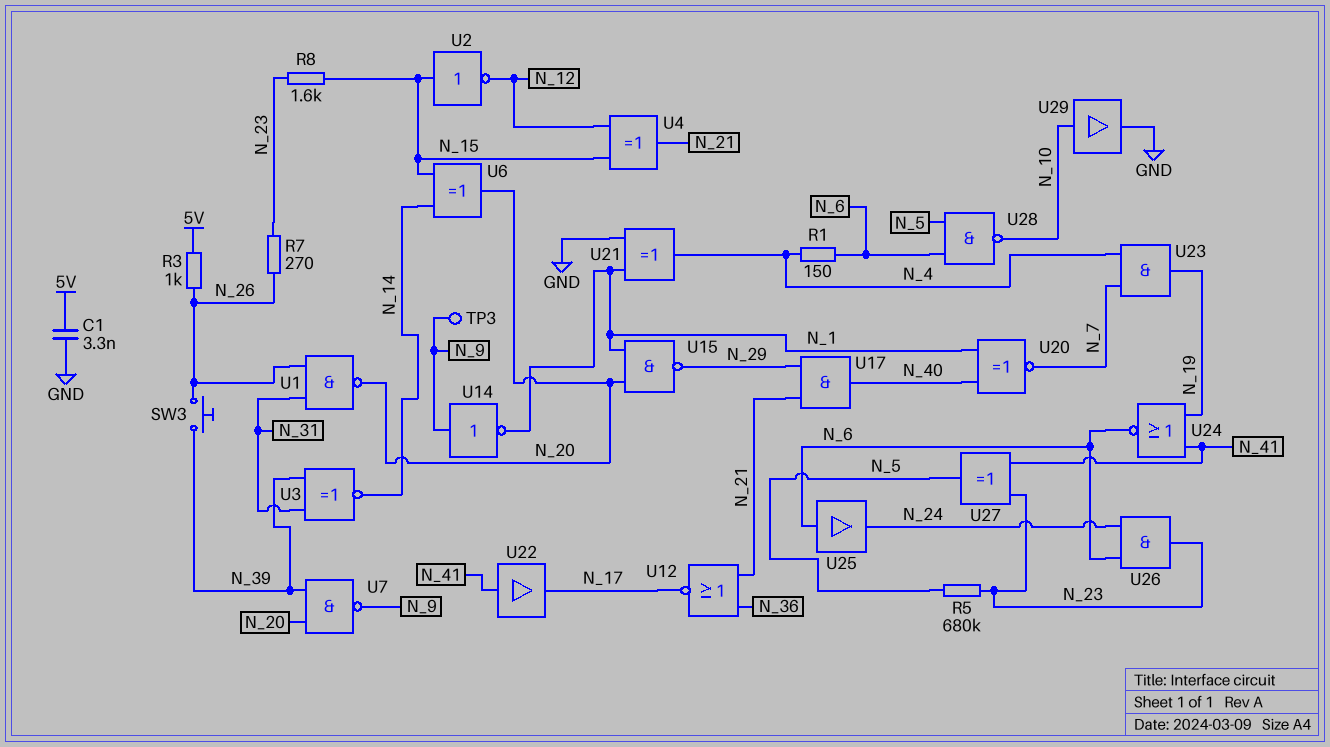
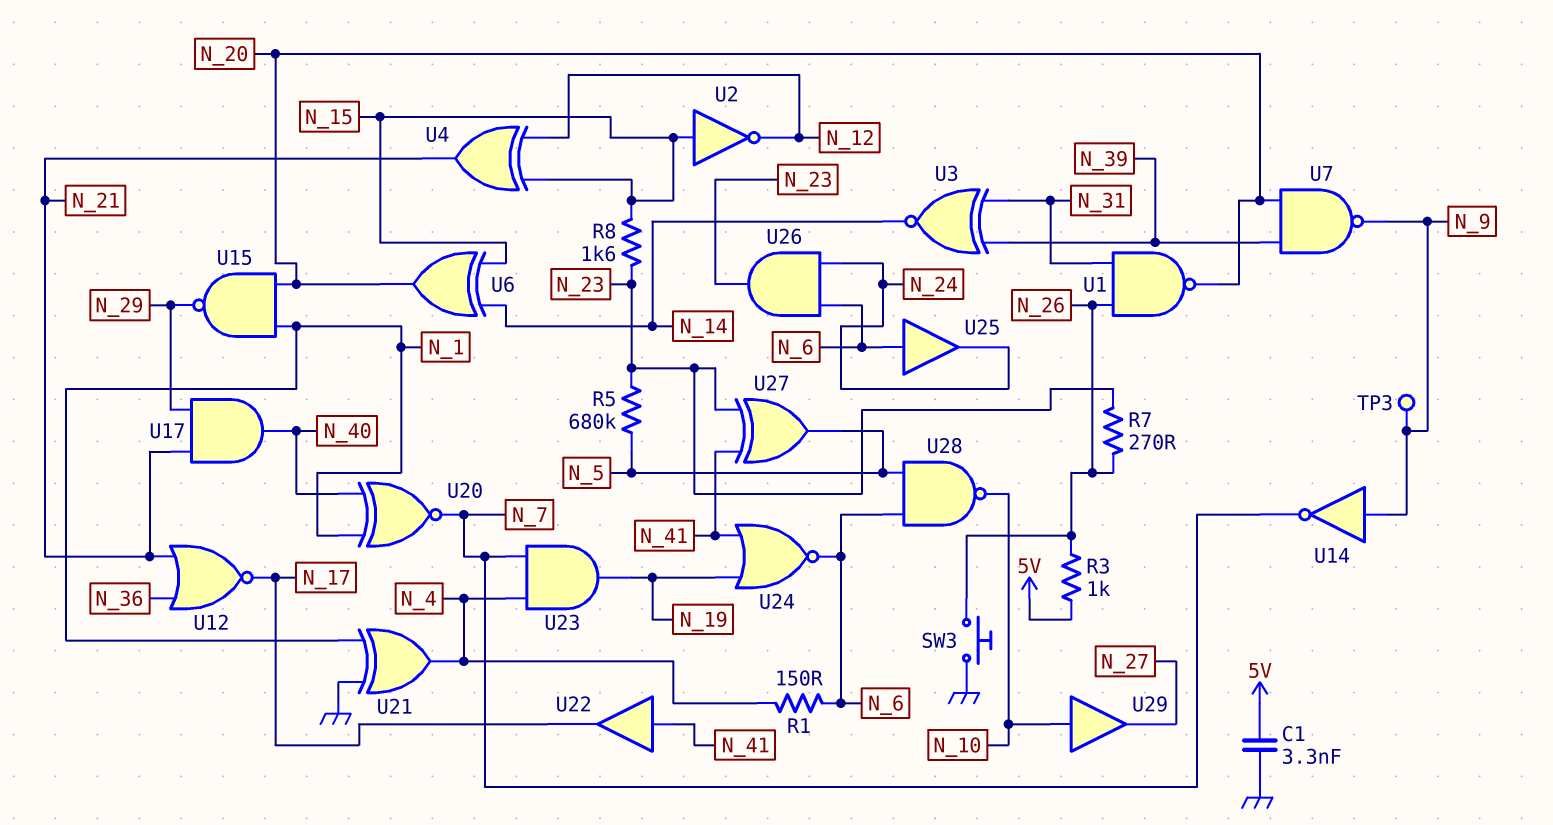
SW3: button (N_26, N_39) -> button (GND, N_26)
U14: NOT (in N_9, out N_1) -> NOT (in N_9, out N_7)
U29: buffer (in N_10, out GND) -> buffer (in N_10, out N_27)

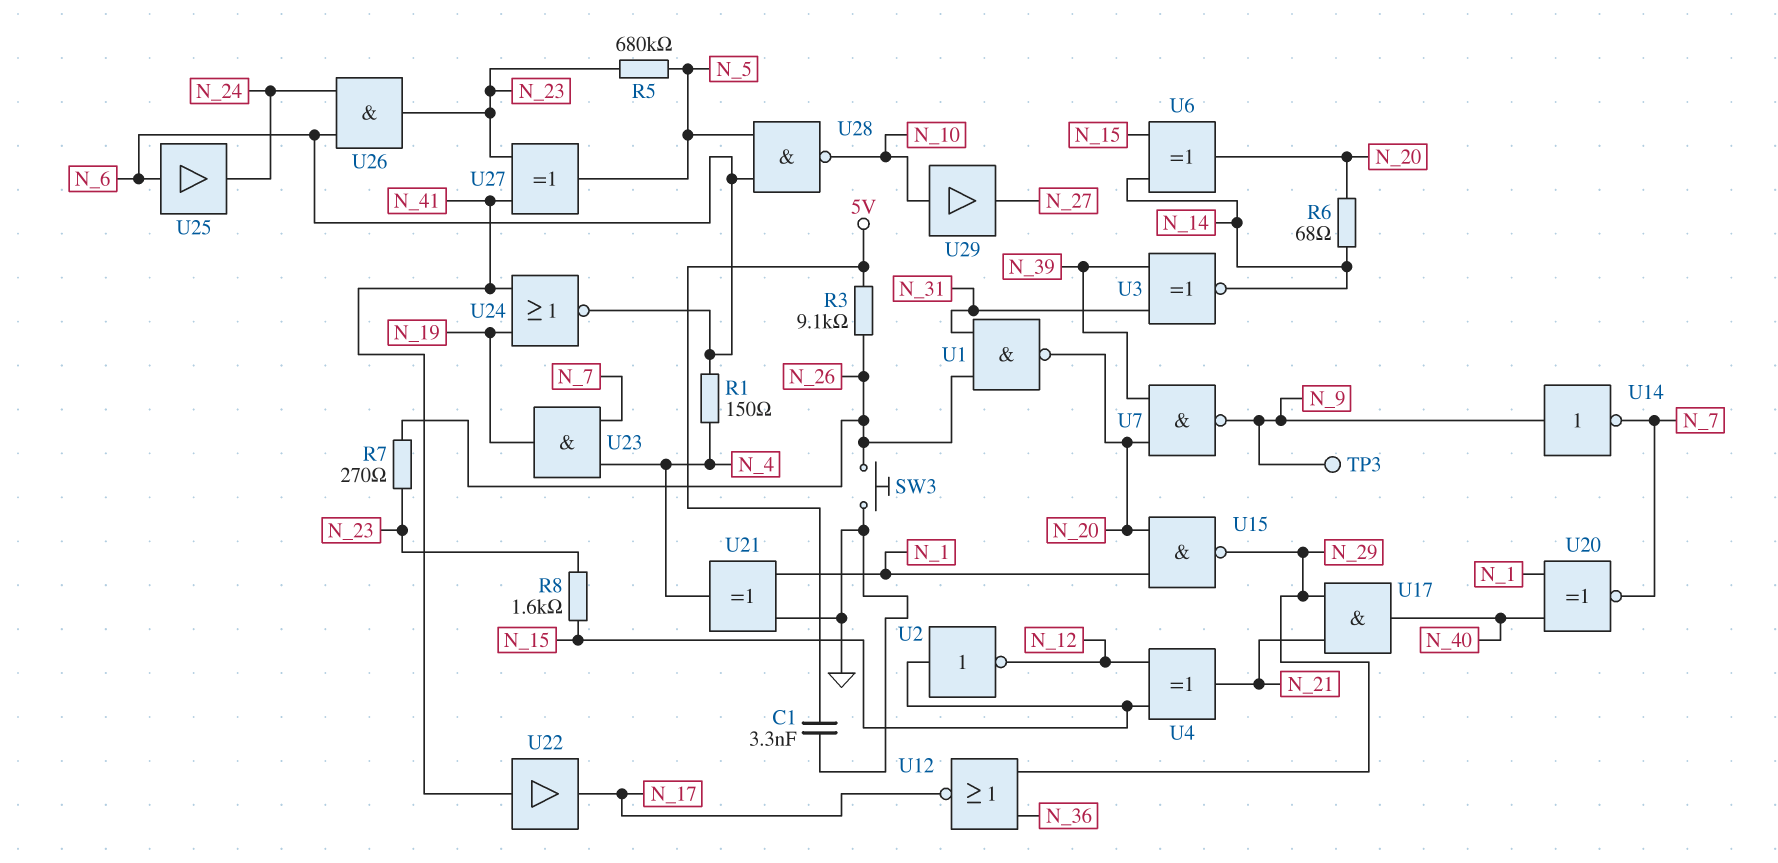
R3: 1k (5V, N_26) -> 9.1k (5V, N_26)
R6: none -> 68 (N_14, N_20)
U12: NOR (in N_21, in N_36, out N_17) -> NOR (in N_29, in N_36, out N_17)

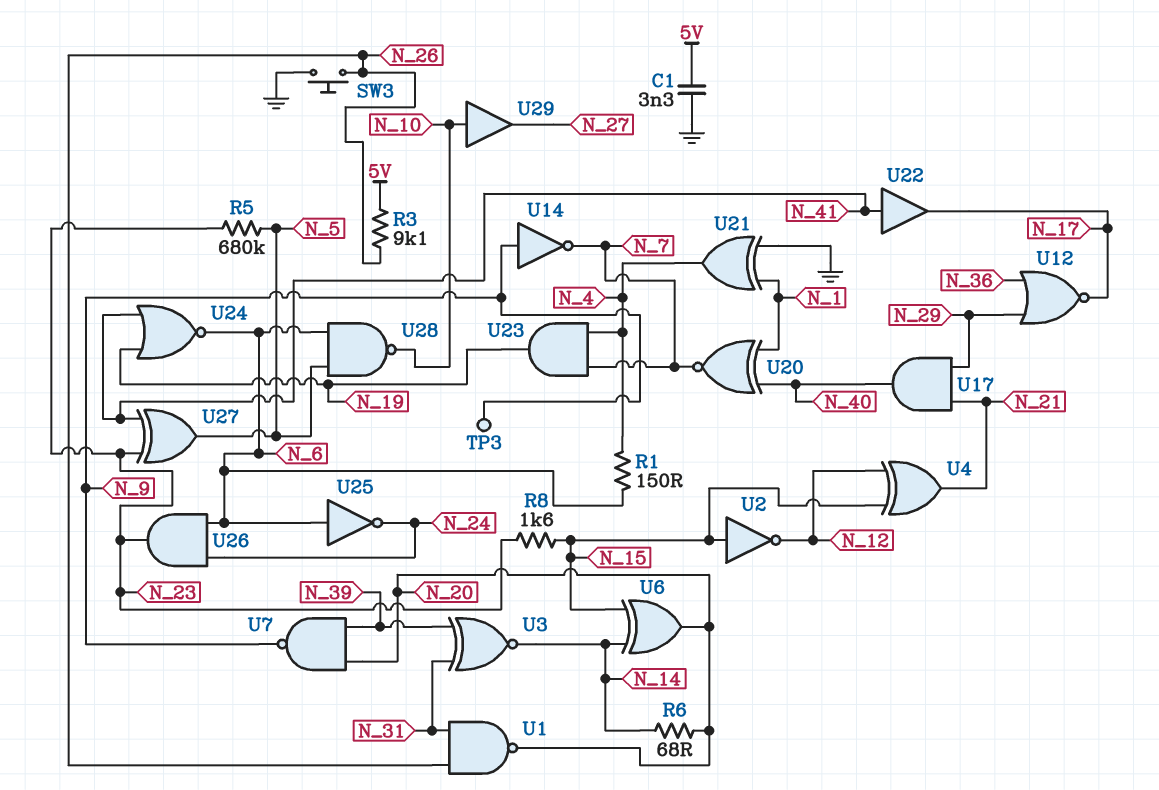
R7: 270 (N_23, N_26) -> none
U15: NAND (in N_1, in N_20, out N_29) -> none
U25: buffer (in N_6, out N_24) -> NOT (in N_6, out N_24)

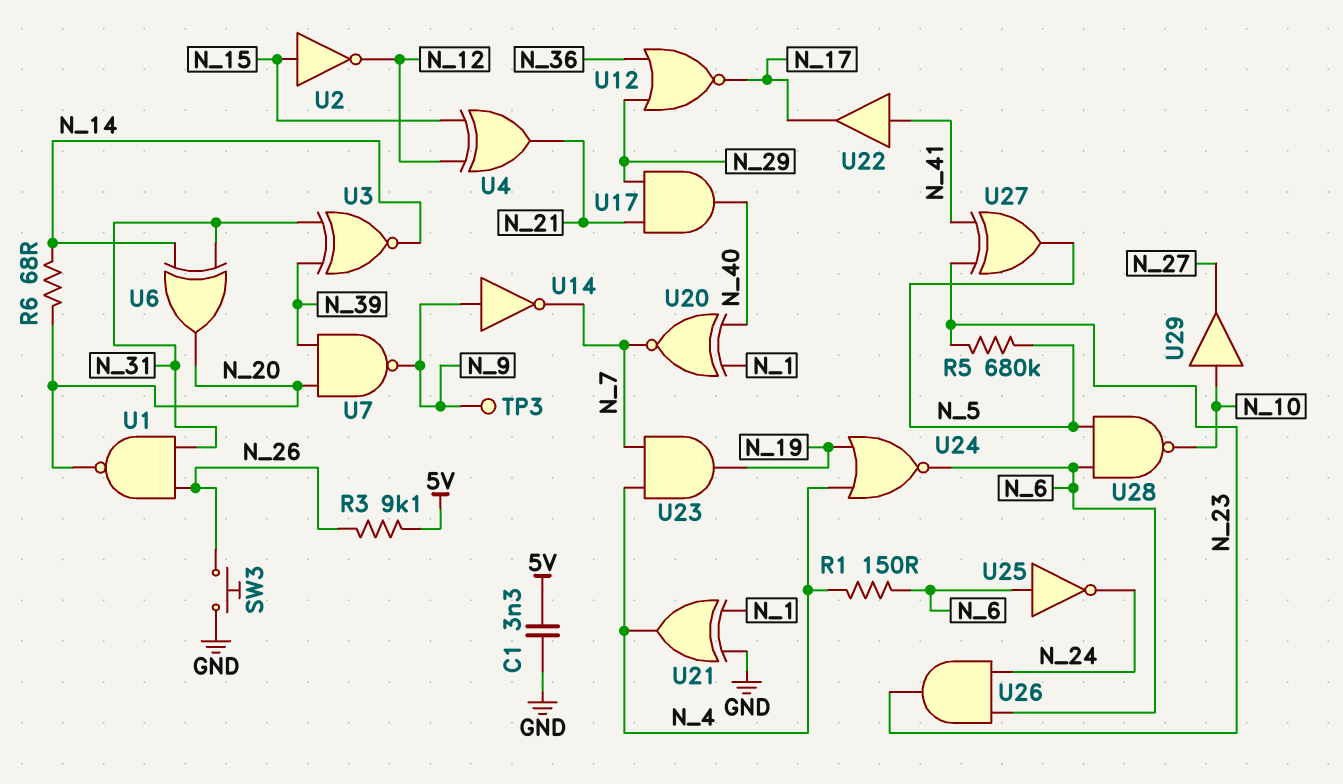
R8: 1.6k (N_15, N_23) -> none
U6: XOR (in N_14, in N_15, out N_20) -> XOR (in N_14, in N_31, out N_20)
U24: NOR (in N_19, in N_41, out N_6) -> NOR (in N_4, in N_19, out N_6)

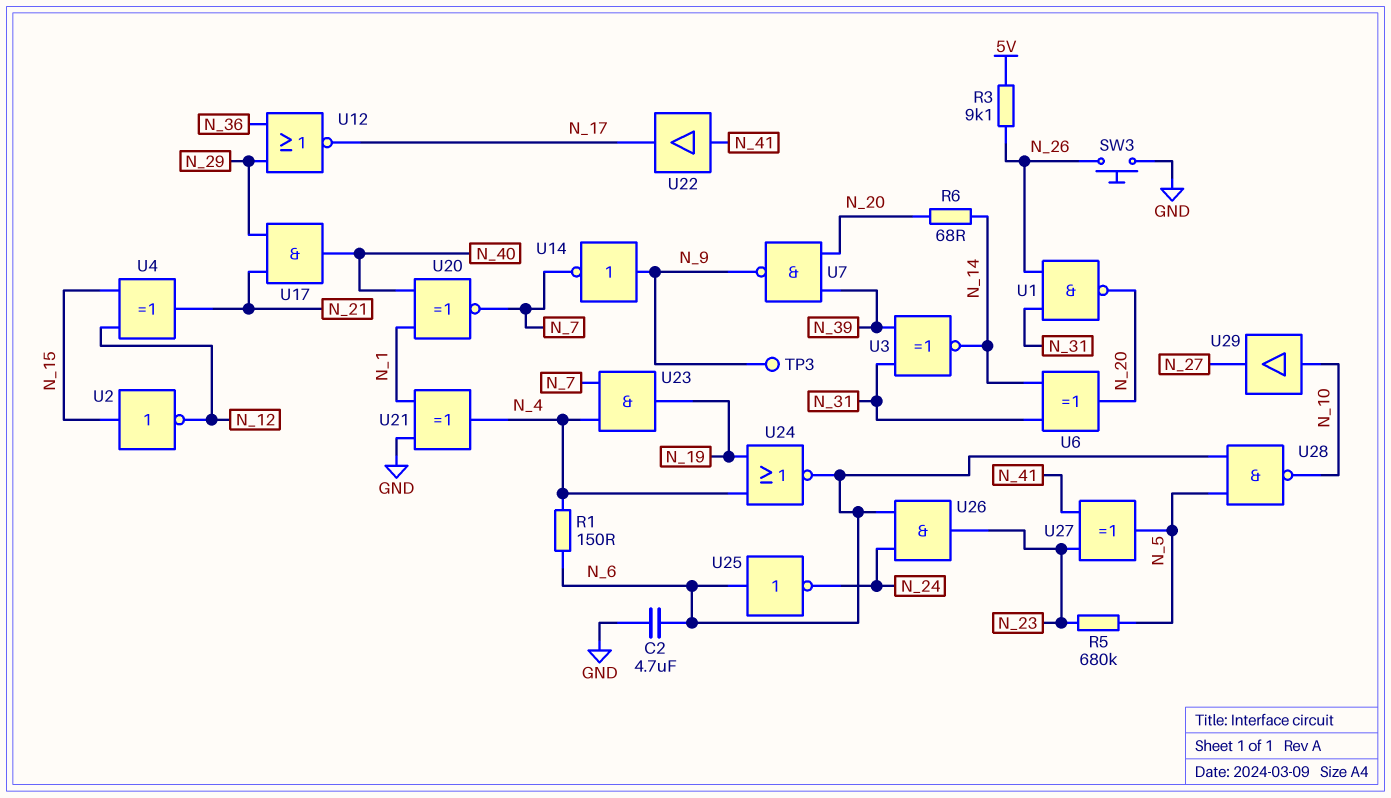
C1: 3.3nF (5V, GND) -> none
C2: none -> 4.7uF (GND, N_6)

